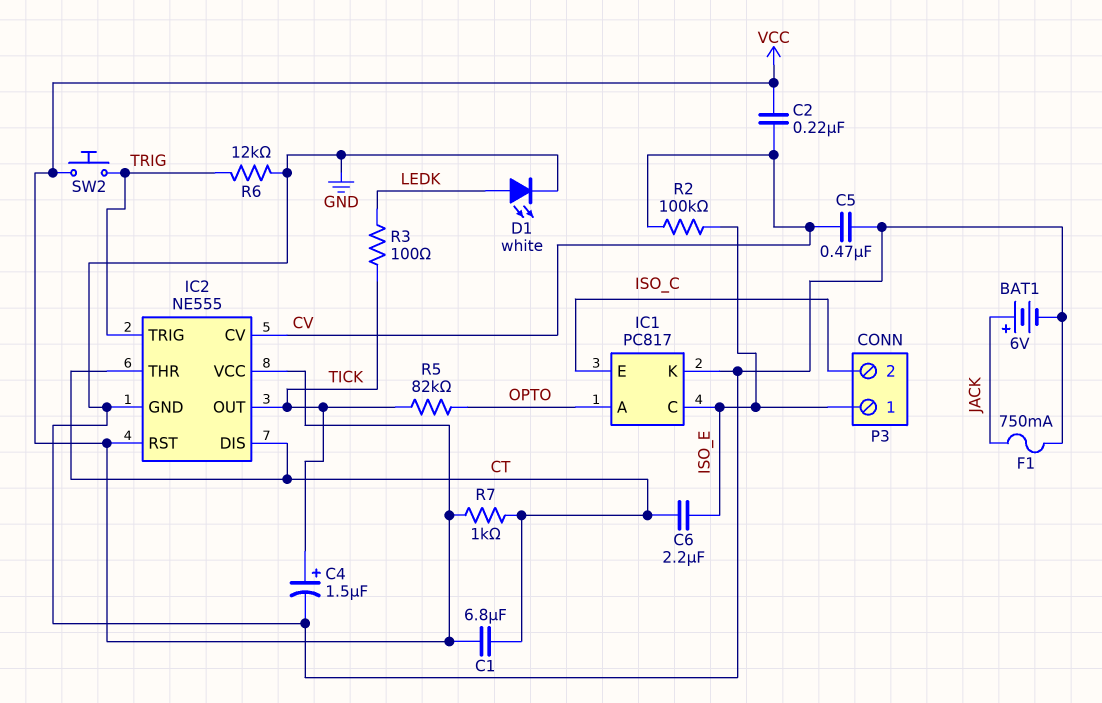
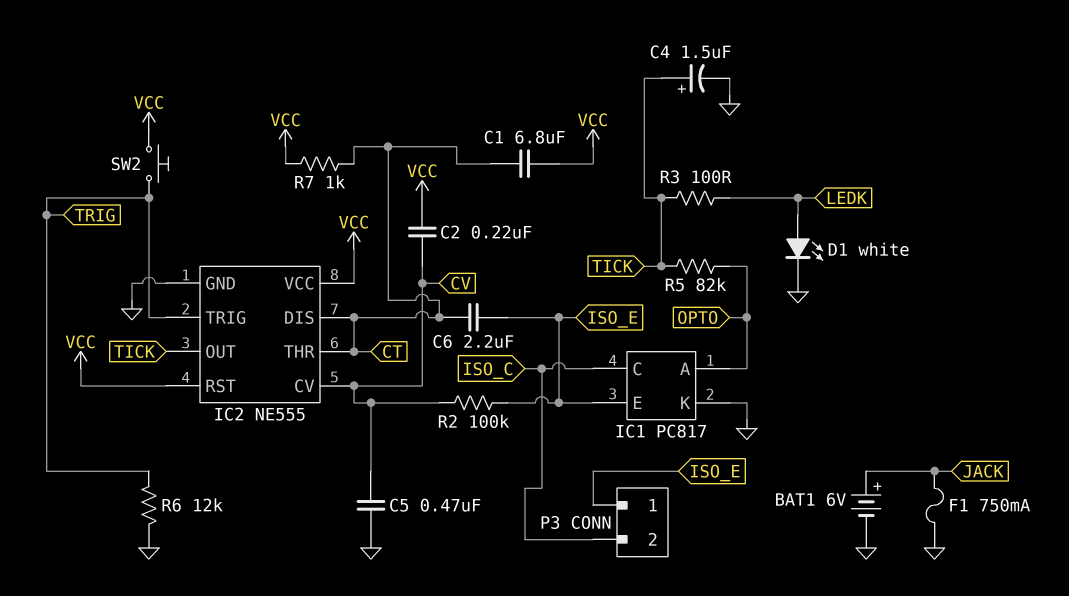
IC1 pin C: ISO_E -> ISO_C
IC1 pin E: ISO_C -> ISO_E

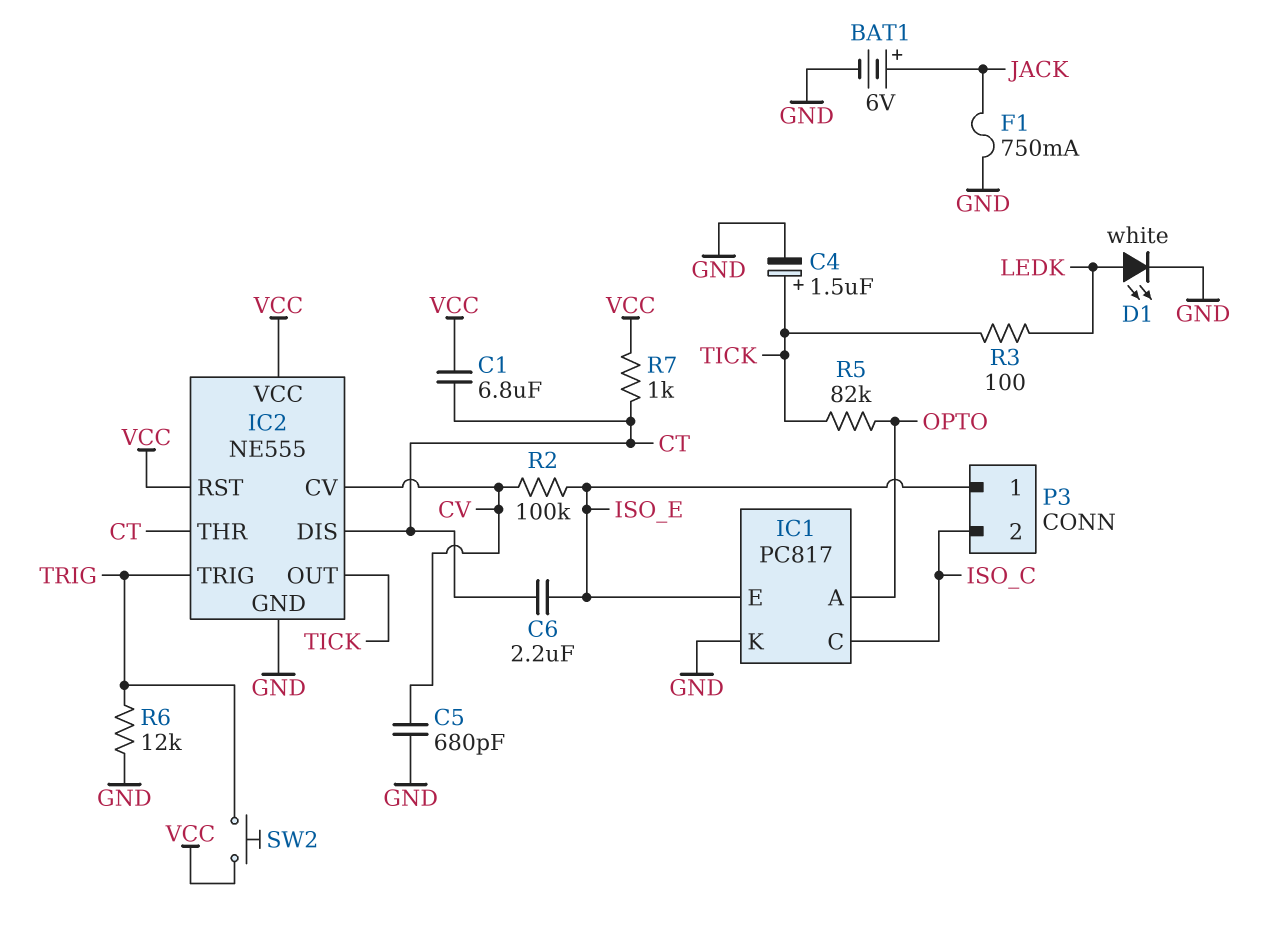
C2: 220nF (CV, VCC) -> none
C5: 470nF (CV, GND) -> 680pF (CV, GND)

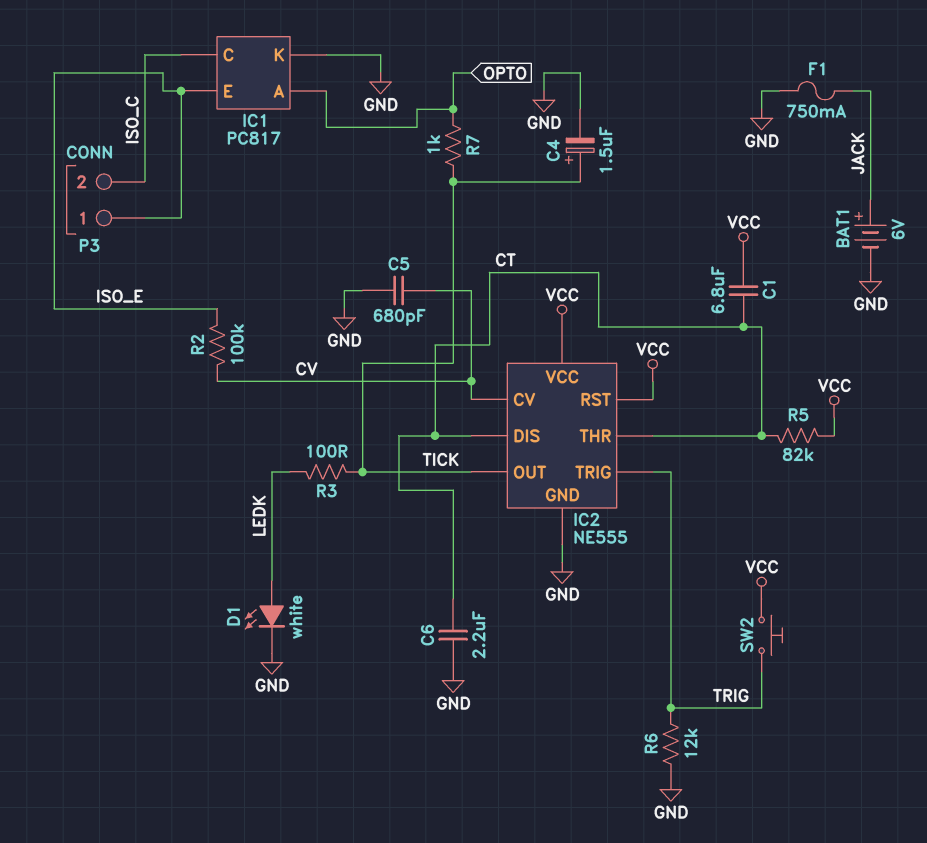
C6: 2.2uF (CT, ISO_E) -> 2.2uF (CT, GND)
R5: 82k (OPTO, TICK) -> 82k (CT, VCC)
R7: 1k (CT, VCC) -> 1k (OPTO, TICK)

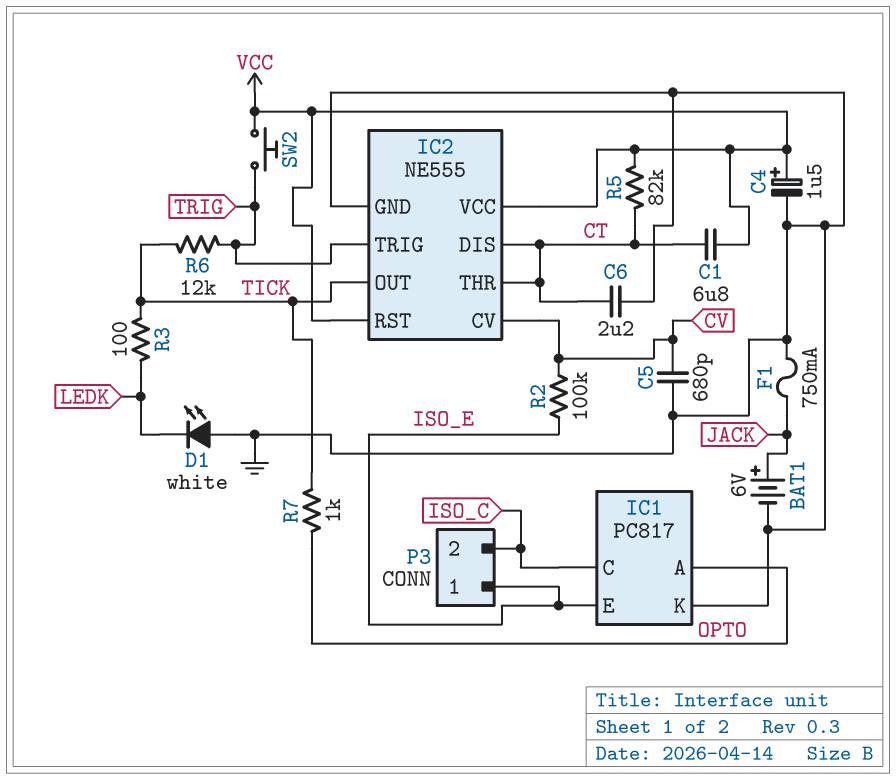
C4: 1.5uF (plus TICK, minus GND) -> 1.5uF (plus VCC, minus GND)
D1: LED white (A LEDK, K GND) -> LED white (A GND, K LEDK)
R6: 12k (GND, TRIG) -> 12k (TICK, TRIG)

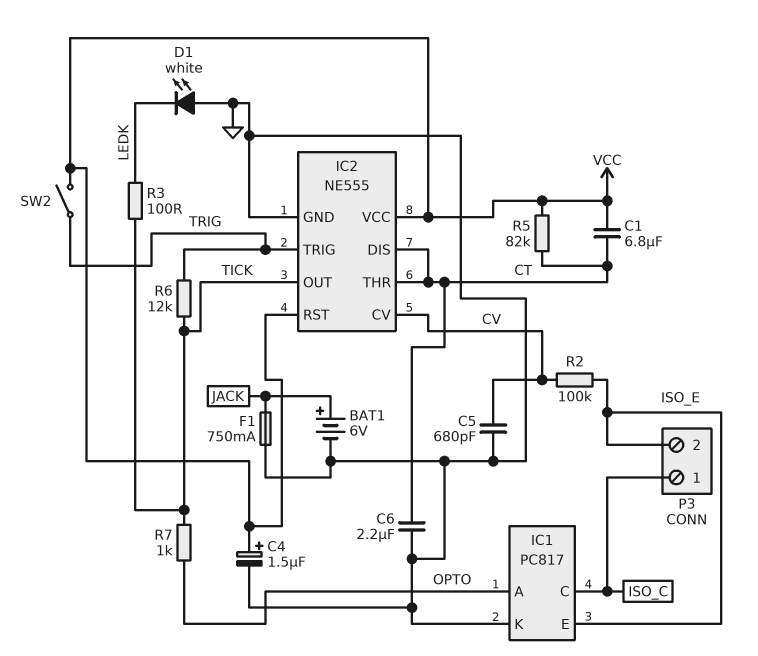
P3 pin 1: ISO_E -> ISO_C
P3 pin 2: ISO_C -> ISO_E
SW2: button (TRIG, VCC) -> switch (TRIG, VCC)

